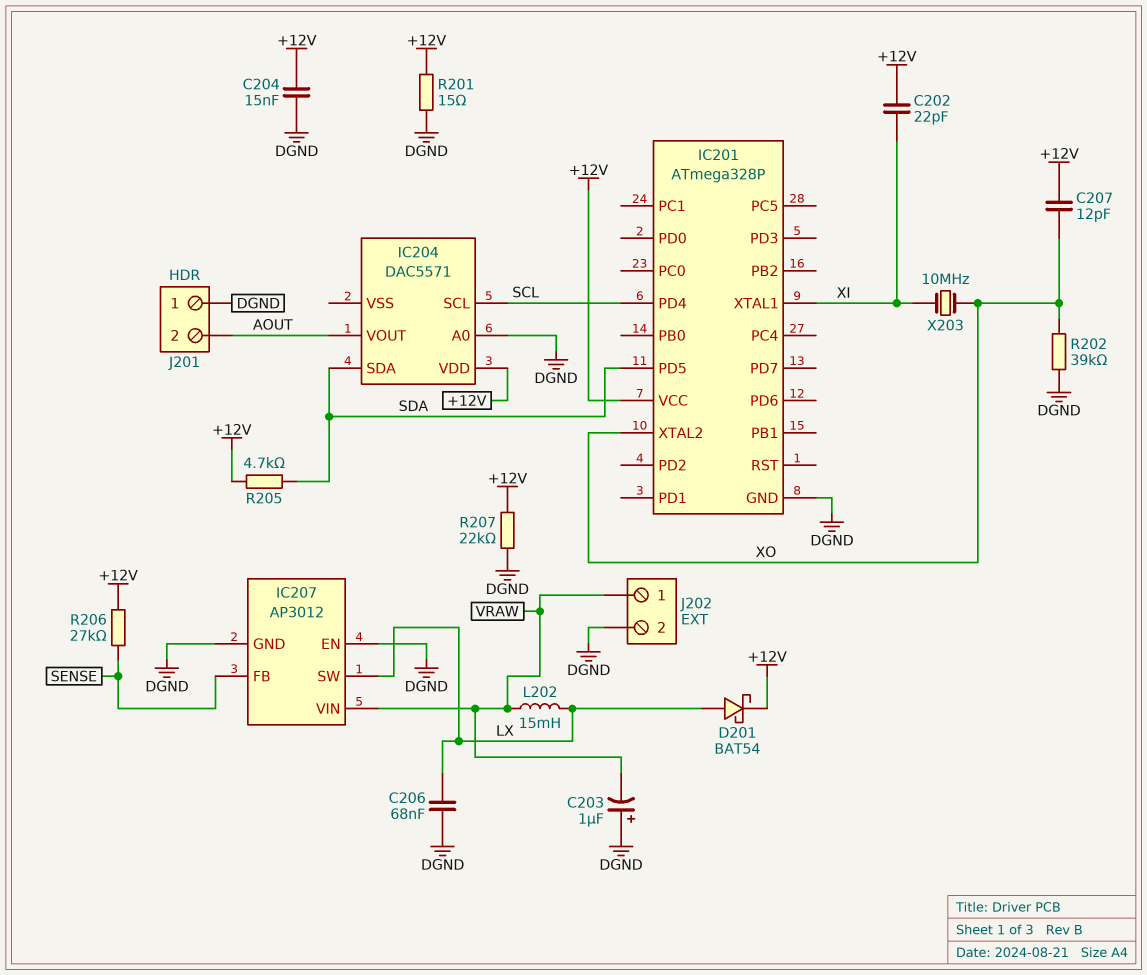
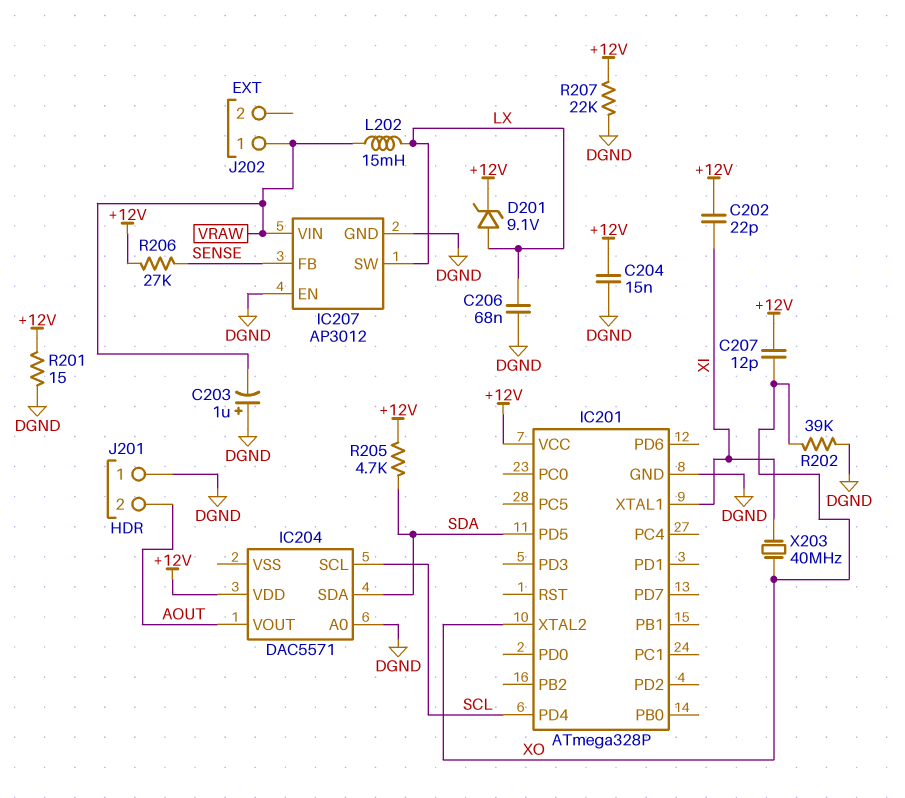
D201: schottky BAT54 (A LX, K +12V) -> zener 9.1V (A LX, K +12V)
J202 pin 2: DGND -> none
X203: 10MHz (XI, XO) -> 40MHz (XI, XO)

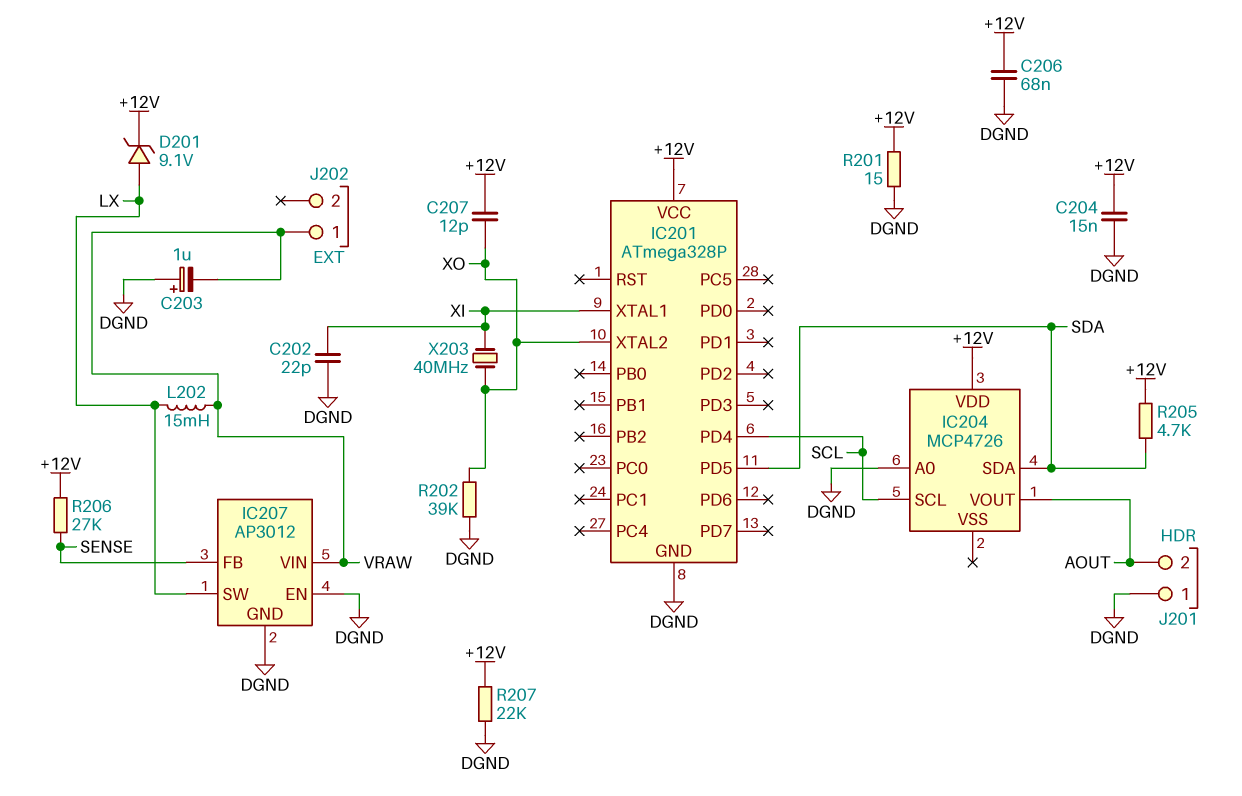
C202: 22pF (+12V, XI) -> 22pF (DGND, XI)
C206: 68nF (DGND, LX) -> 68nF (+12V, DGND)
IC204: DAC5571 -> MCP4726

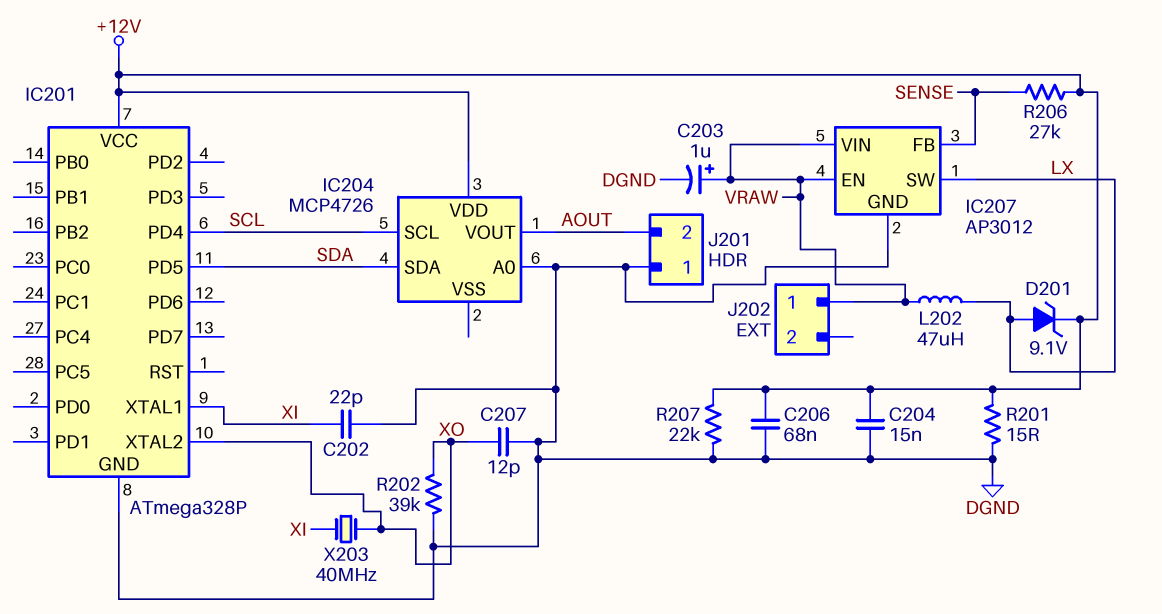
C203: 1uF (plus DGND, minus VRAW) -> 1uF (plus VRAW, minus DGND)
C207: 12pF (+12V, XO) -> 12pF (DGND, XO)
IC207 pin EN: DGND -> VRAW
L202: 15mH (LX, VRAW) -> 47uH (LX, VRAW)
R205: 4.7k (+12V, SDA) -> none

